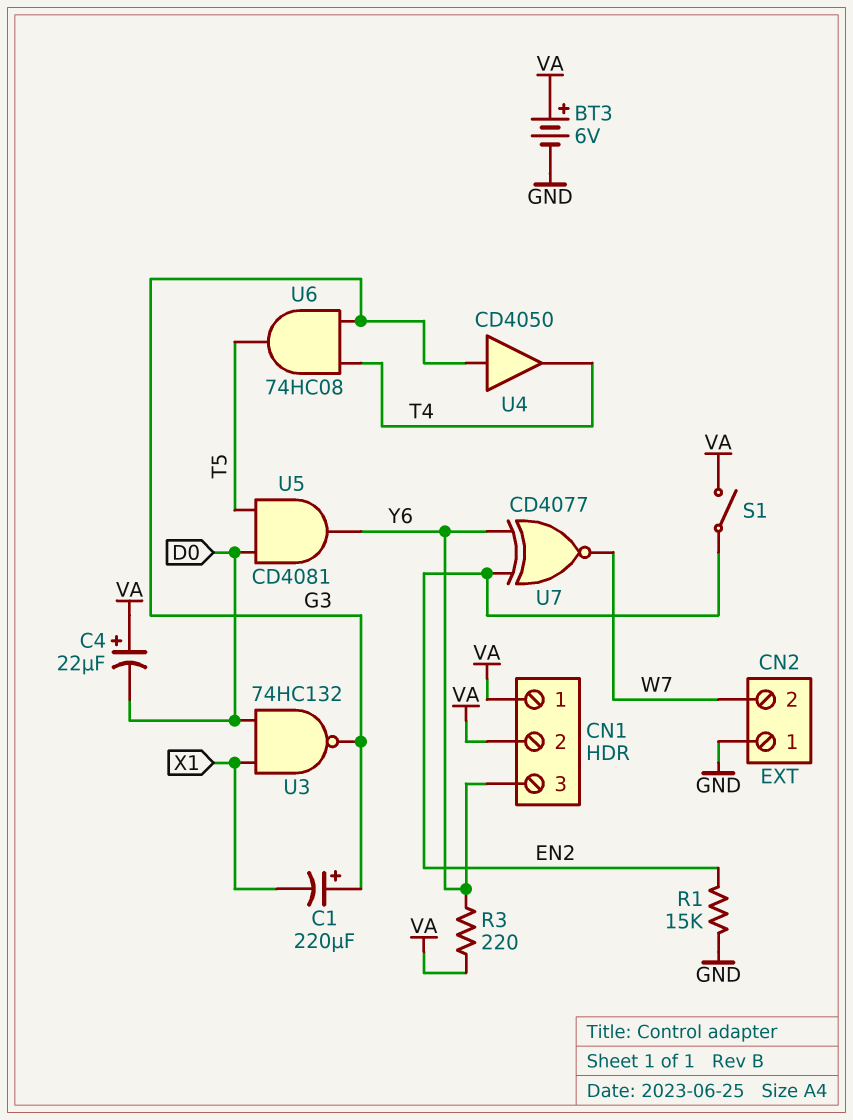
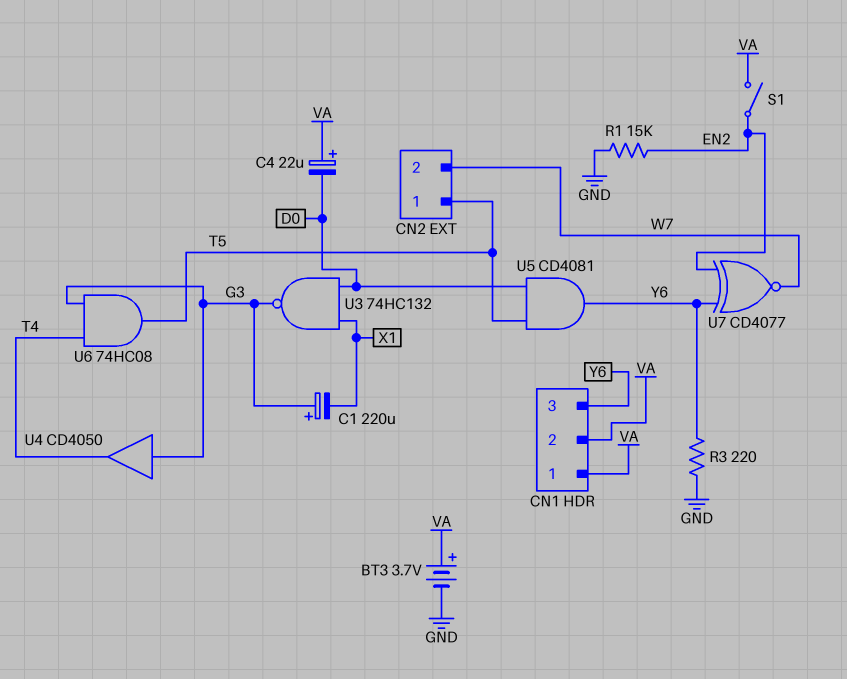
BT3: 6V (plus VA, minus GND) -> 3.7V (plus VA, minus GND)
CN2 pin 1: GND -> T5
R3: 220 (VA, Y6) -> 220 (GND, Y6)

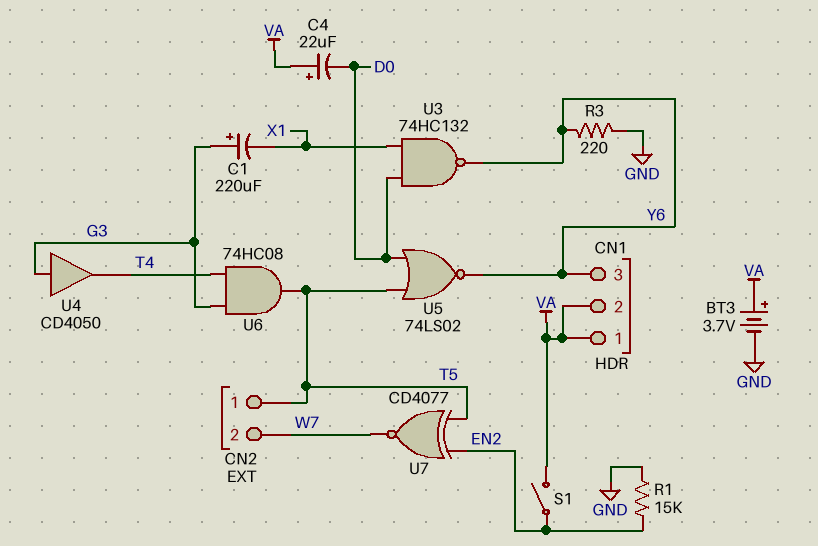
U3: NAND 74HC132 (in D0, in X1, out G3) -> NAND 74HC132 (in D0, in X1, out Y6)
U5: AND CD4081 (in D0, in T5, out Y6) -> NOR 74LS02 (in D0, in T5, out Y6)
U7: XNOR CD4077 (in EN2, in Y6, out W7) -> XNOR CD4077 (in EN2, in T5, out W7)

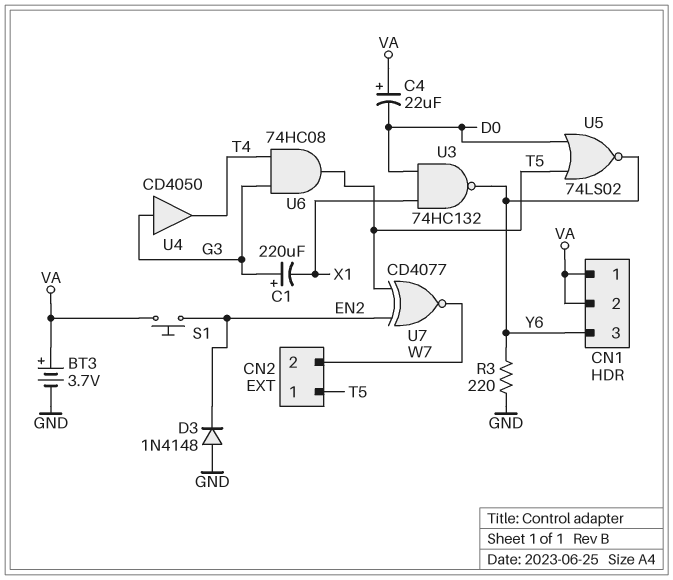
D3: none -> diode 1N4148 (A GND, K EN2)
R1: 15k (EN2, GND) -> none
S1: switch (EN2, VA) -> button (EN2, VA)

